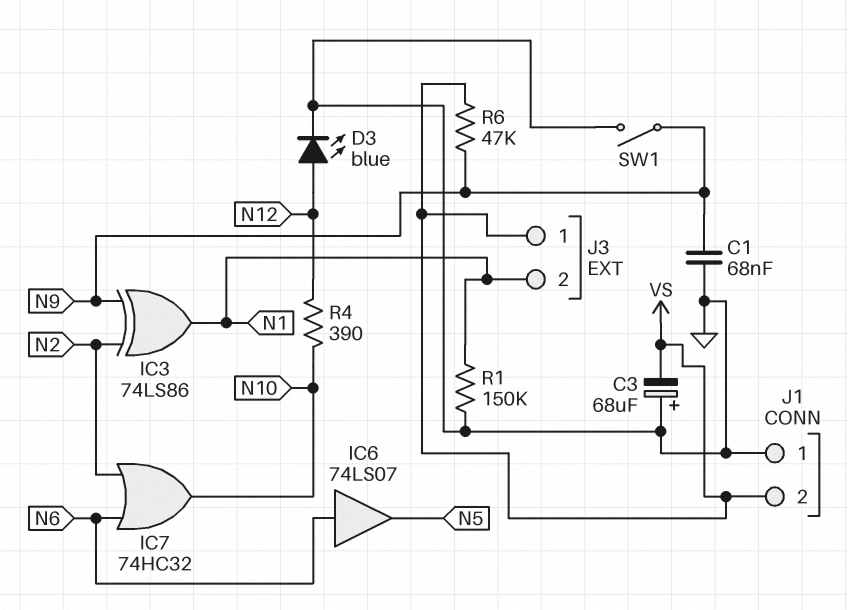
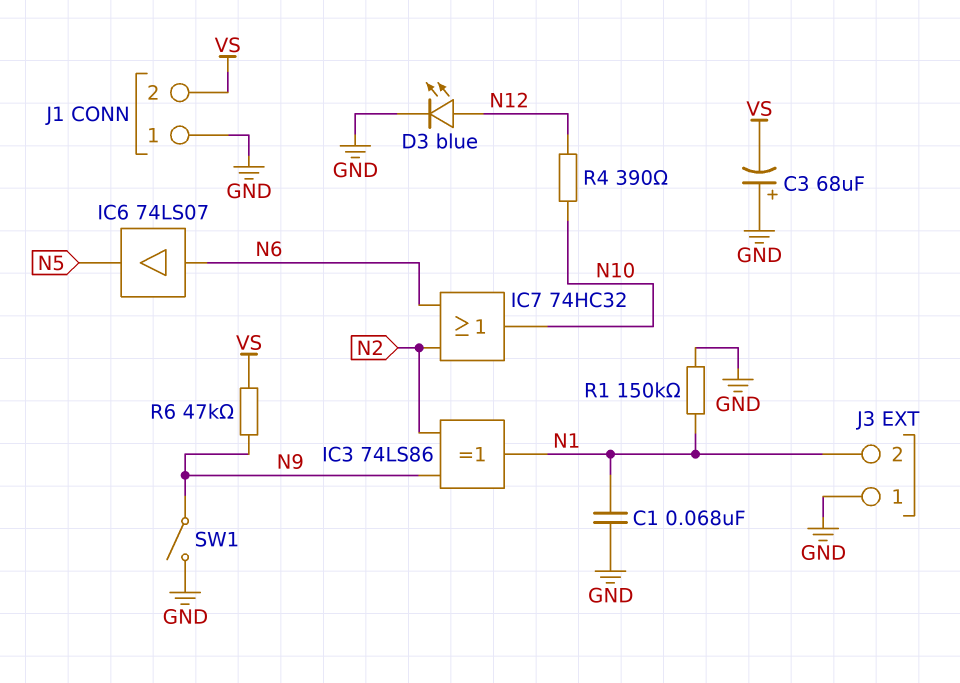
C1: 68nF (GND, N9) -> 68nF (GND, N1)
J3 pin 1: VS -> GND

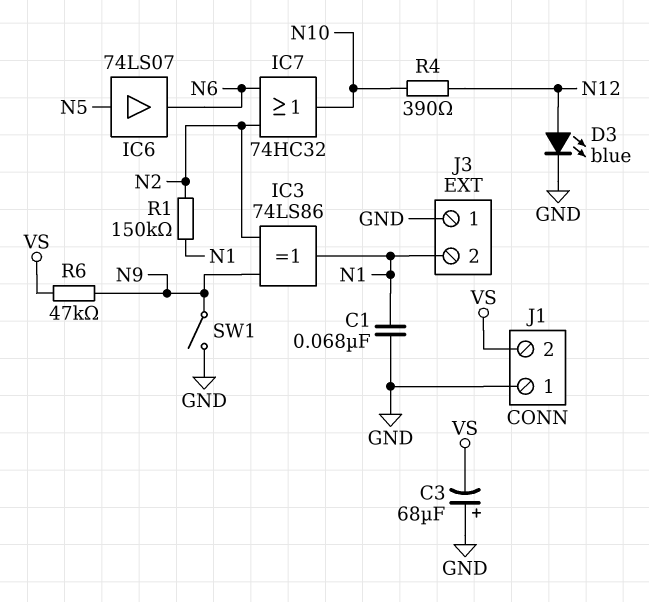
IC6: buffer 74LS07 (in N6, out N5) -> buffer 74LS07 (in N5, out N6)
R1: 150k (GND, N1) -> 150k (N1, N2)

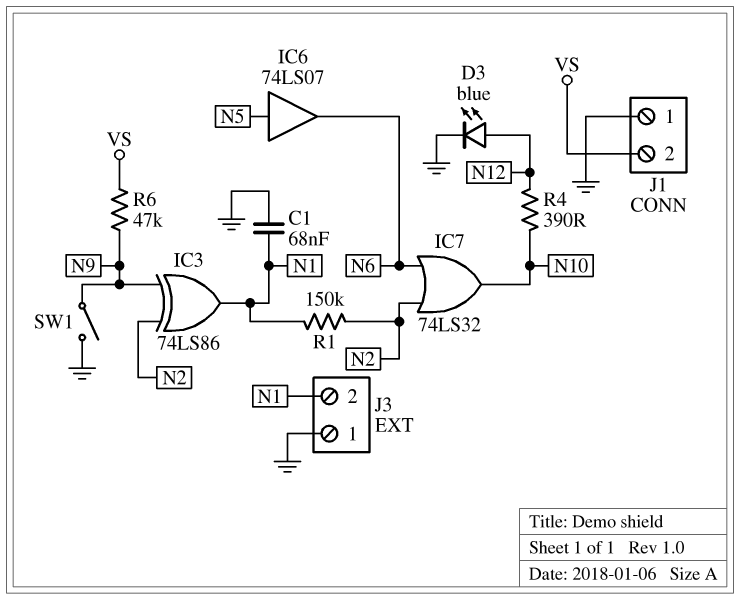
C3: 68uF (plus GND, minus VS) -> none
IC7: OR 74HC32 (in N2, in N6, out N10) -> OR 74LS32 (in N2, in N6, out N10)

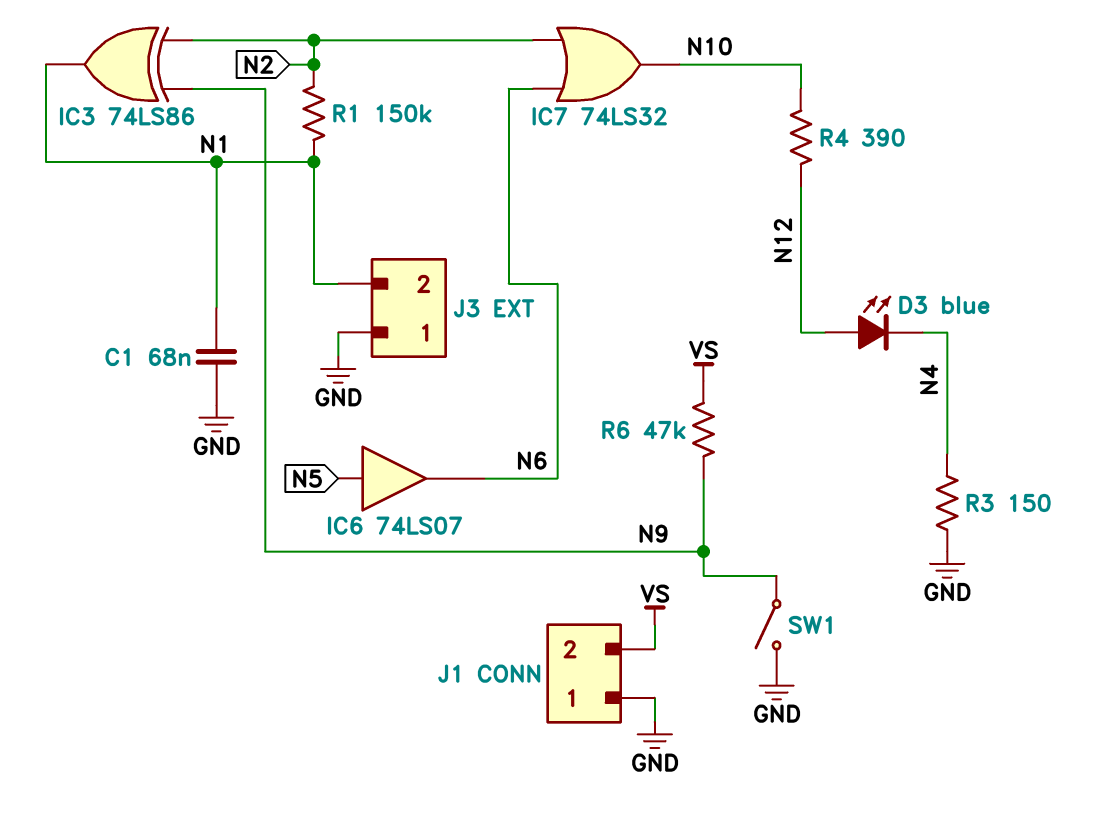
D3: LED blue (A N12, K GND) -> LED blue (A N12, K N4)
R3: none -> 150 (GND, N4)

